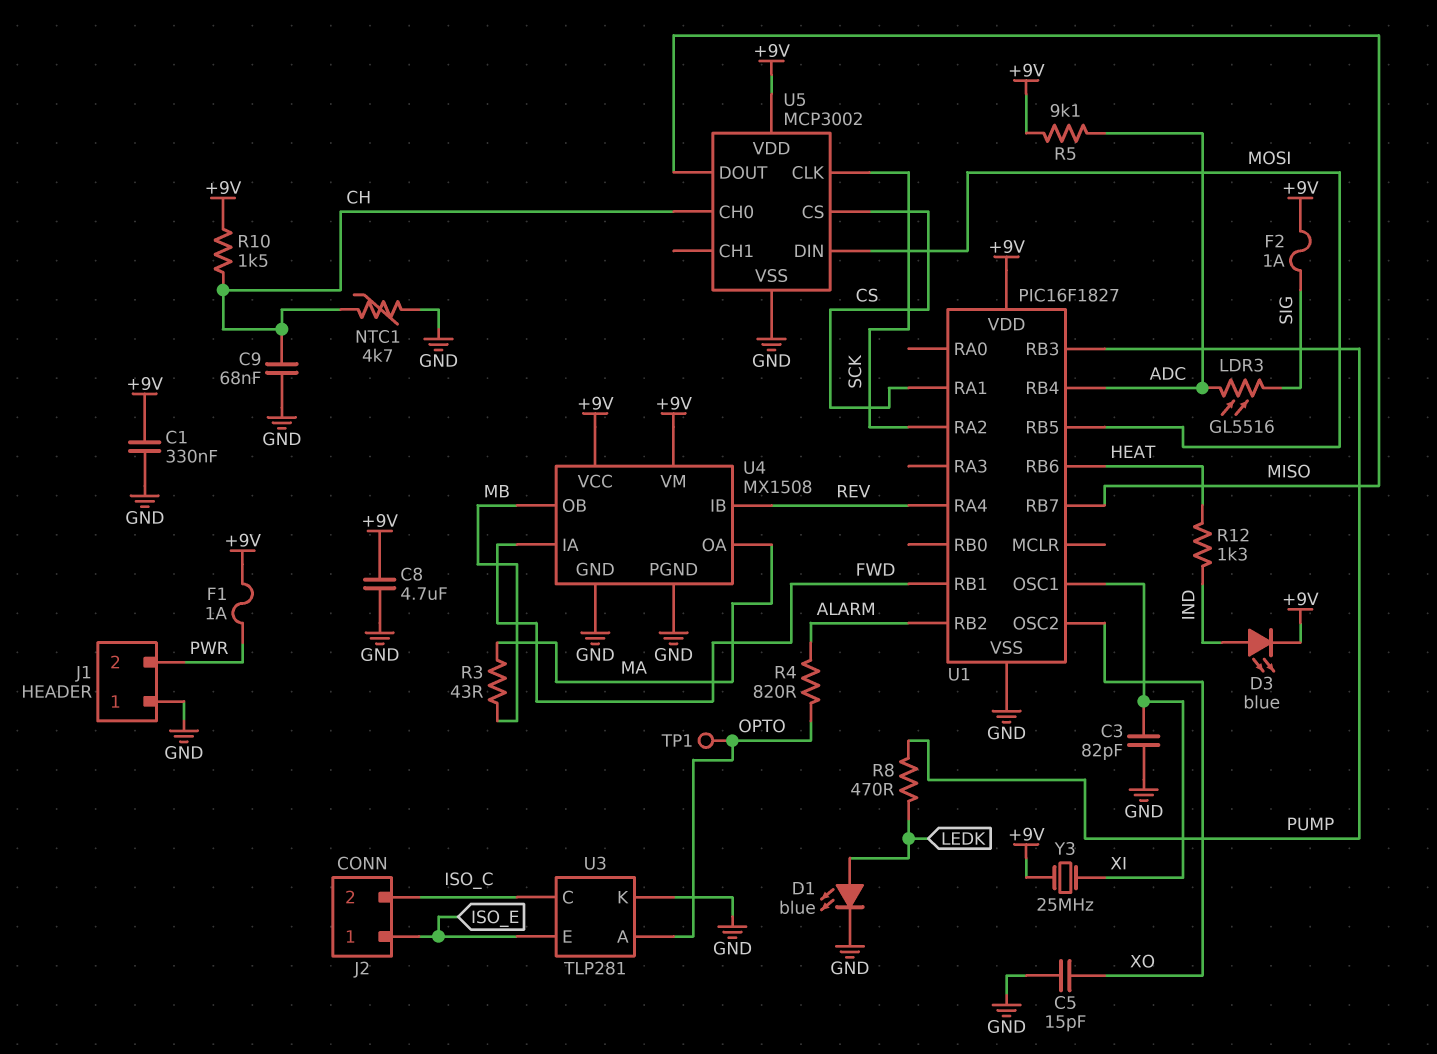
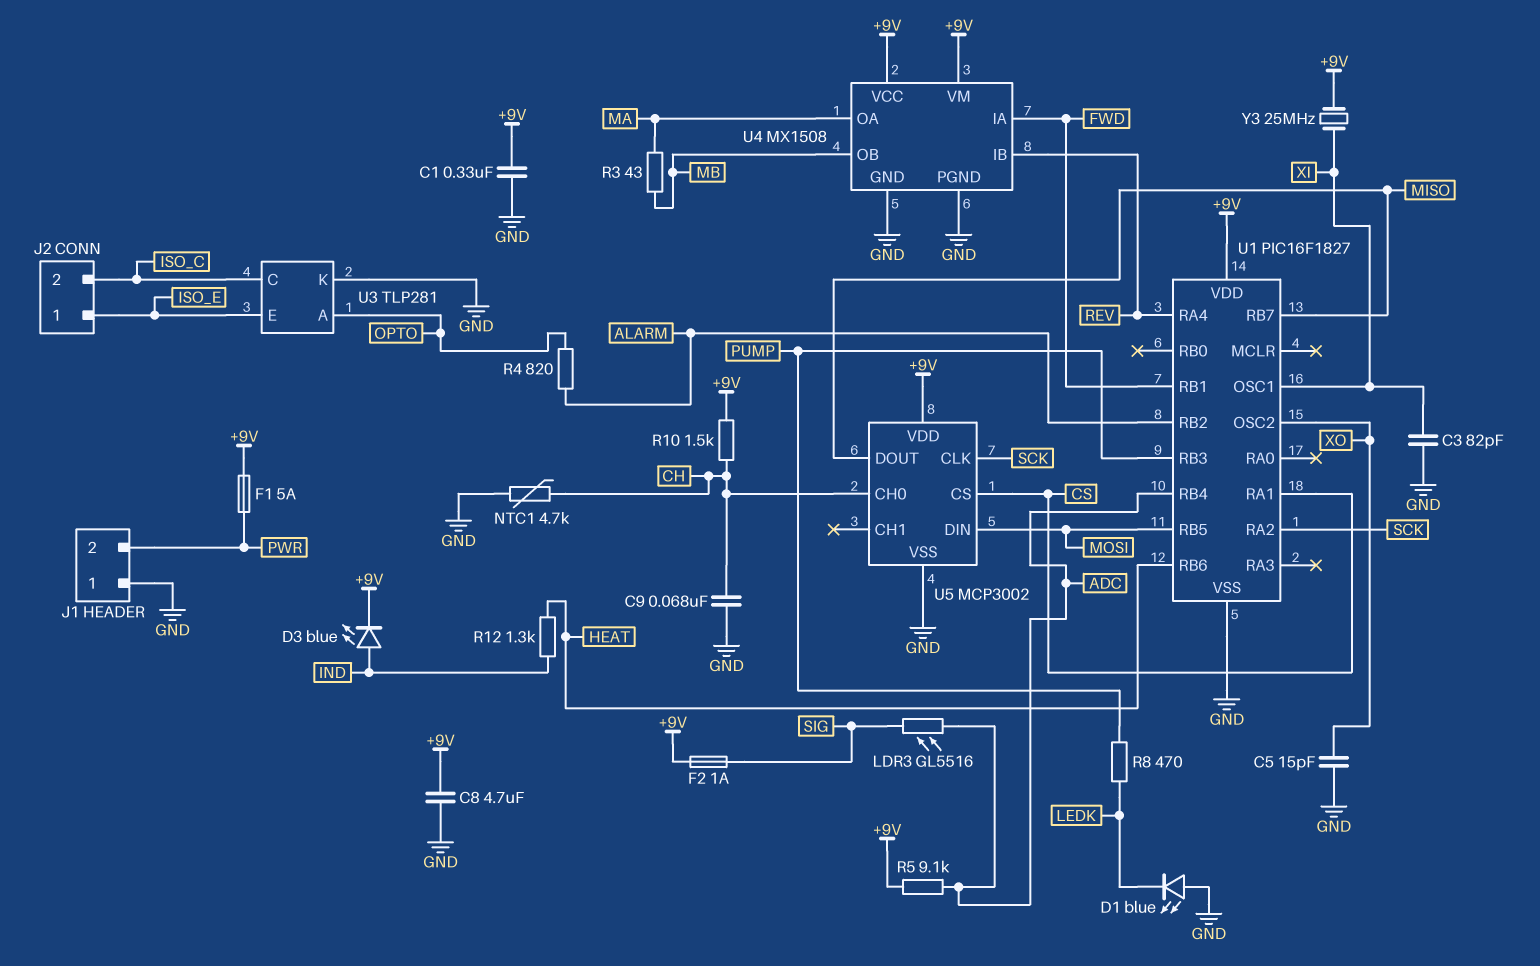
D1: LED blue (A LEDK, K GND) -> LED blue (A GND, K LEDK)
F1: 1A (+9V, PWR) -> 5A (+9V, PWR)
TP1: test point (OPTO) -> none

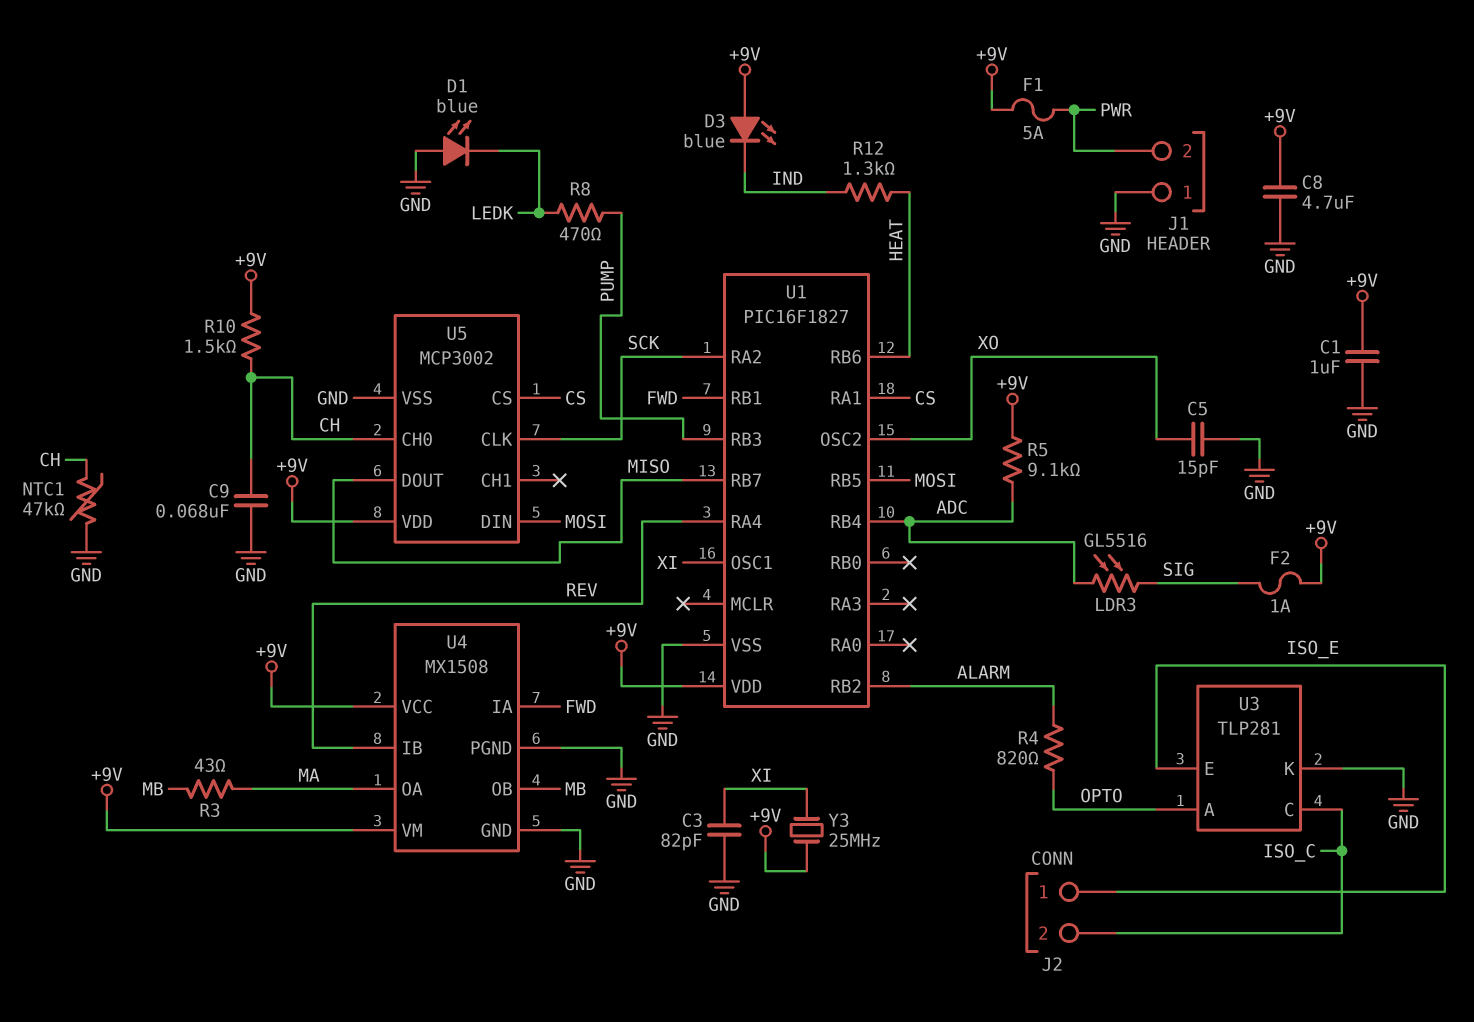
C1: 330nF (+9V, GND) -> 1uF (+9V, GND)
D3: LED blue (A IND, K +9V) -> LED blue (A +9V, K IND)
NTC1: 4.7k (CH, GND) -> 47k (CH, GND)

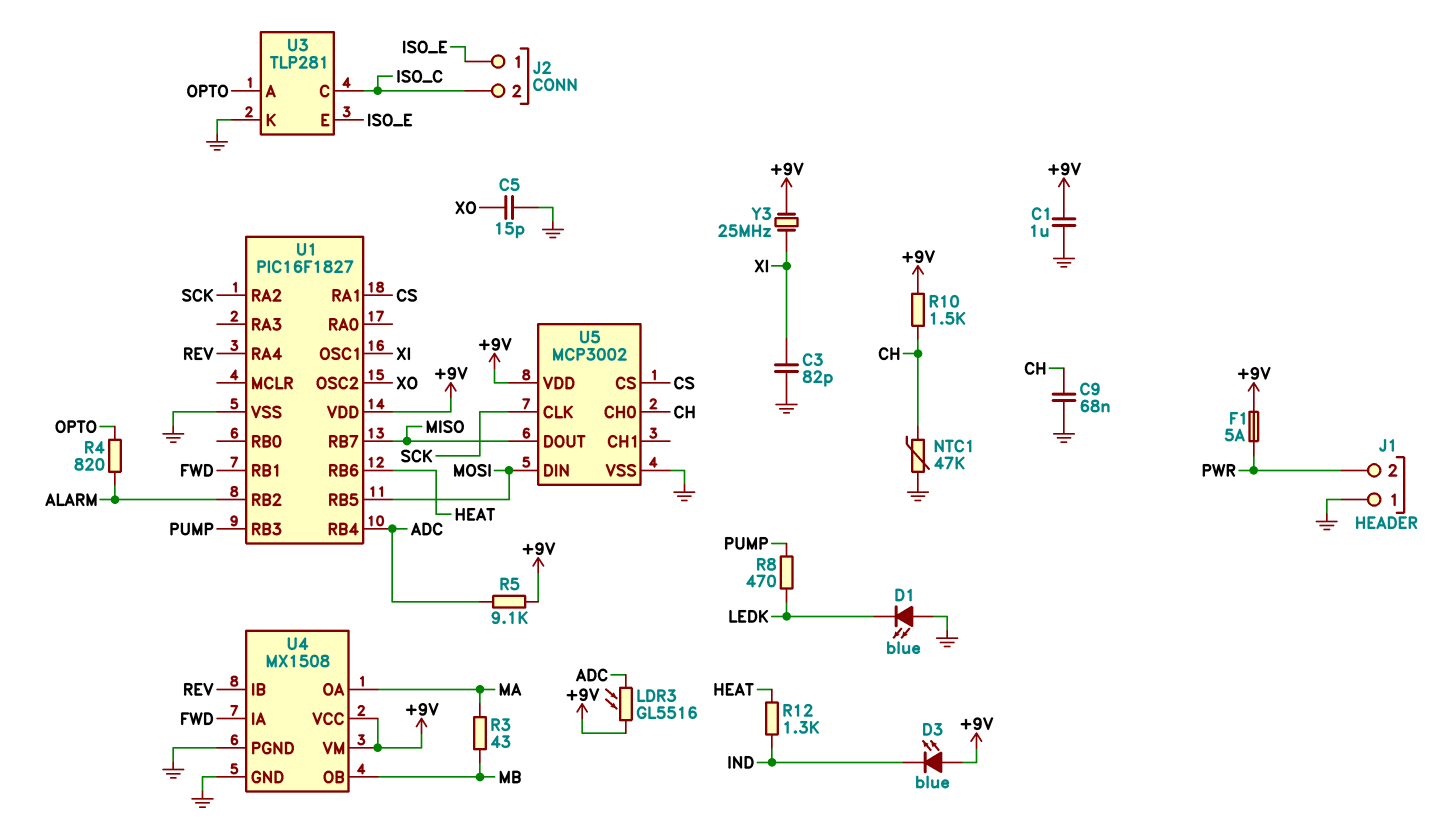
C8: 4.7uF (+9V, GND) -> none
F2: 1A (+9V, SIG) -> none
LDR3: GL5516 (ADC, SIG) -> GL5516 (+9V, ADC)

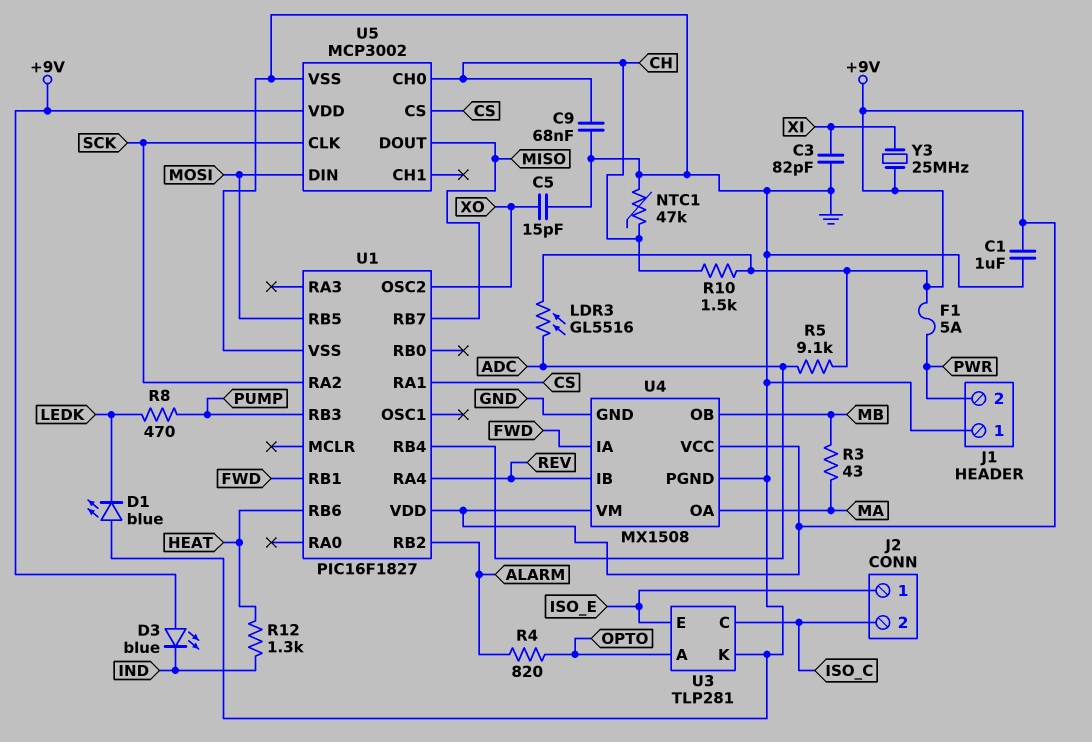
U1 pin OSC1: XI -> none

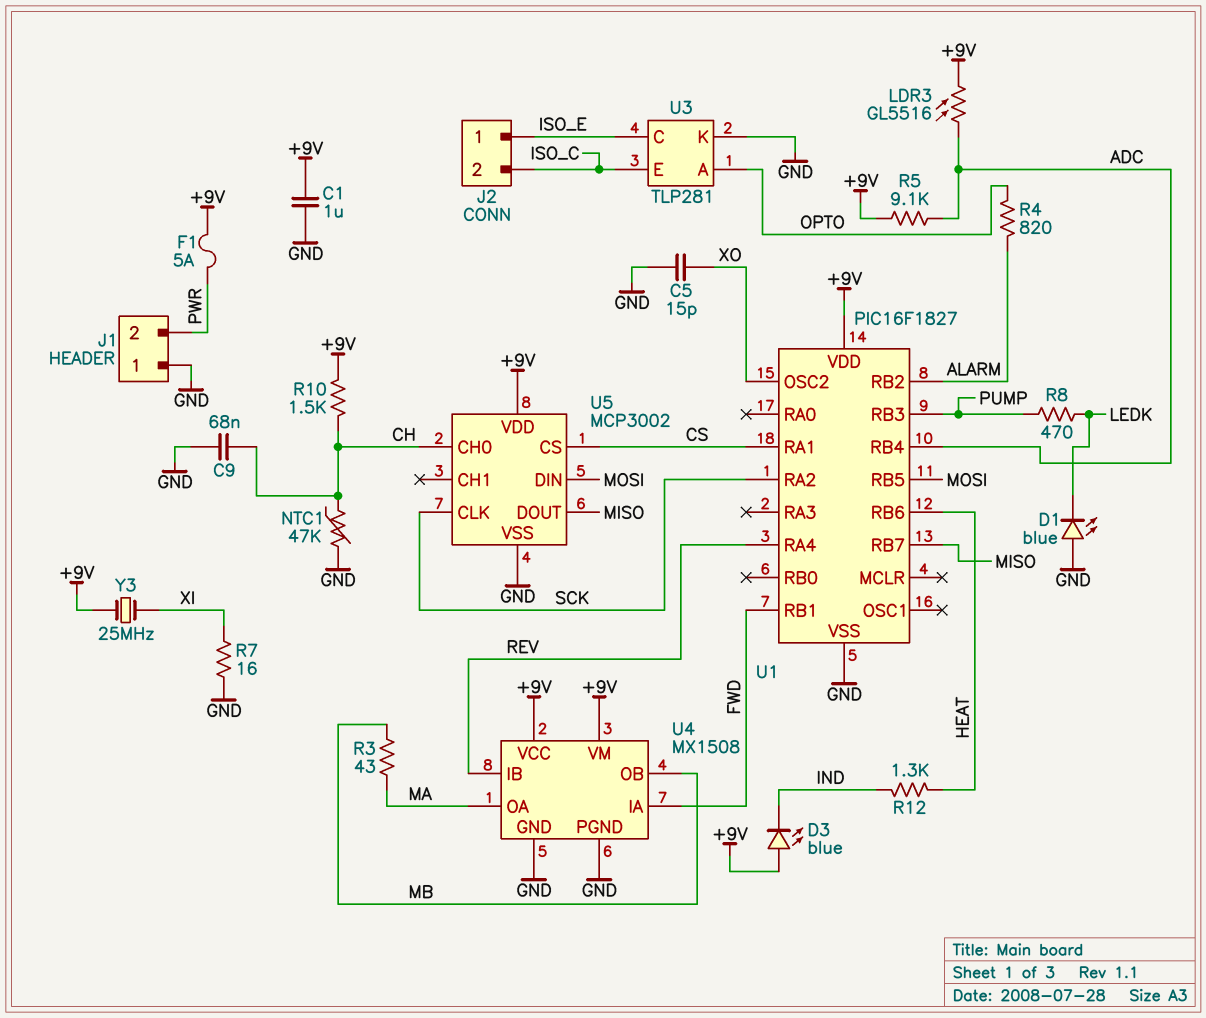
C3: 82pF (GND, XI) -> none
R7: none -> 16 (GND, XI)
U3 pin C: ISO_C -> ISO_E
U3 pin E: ISO_E -> ISO_C

